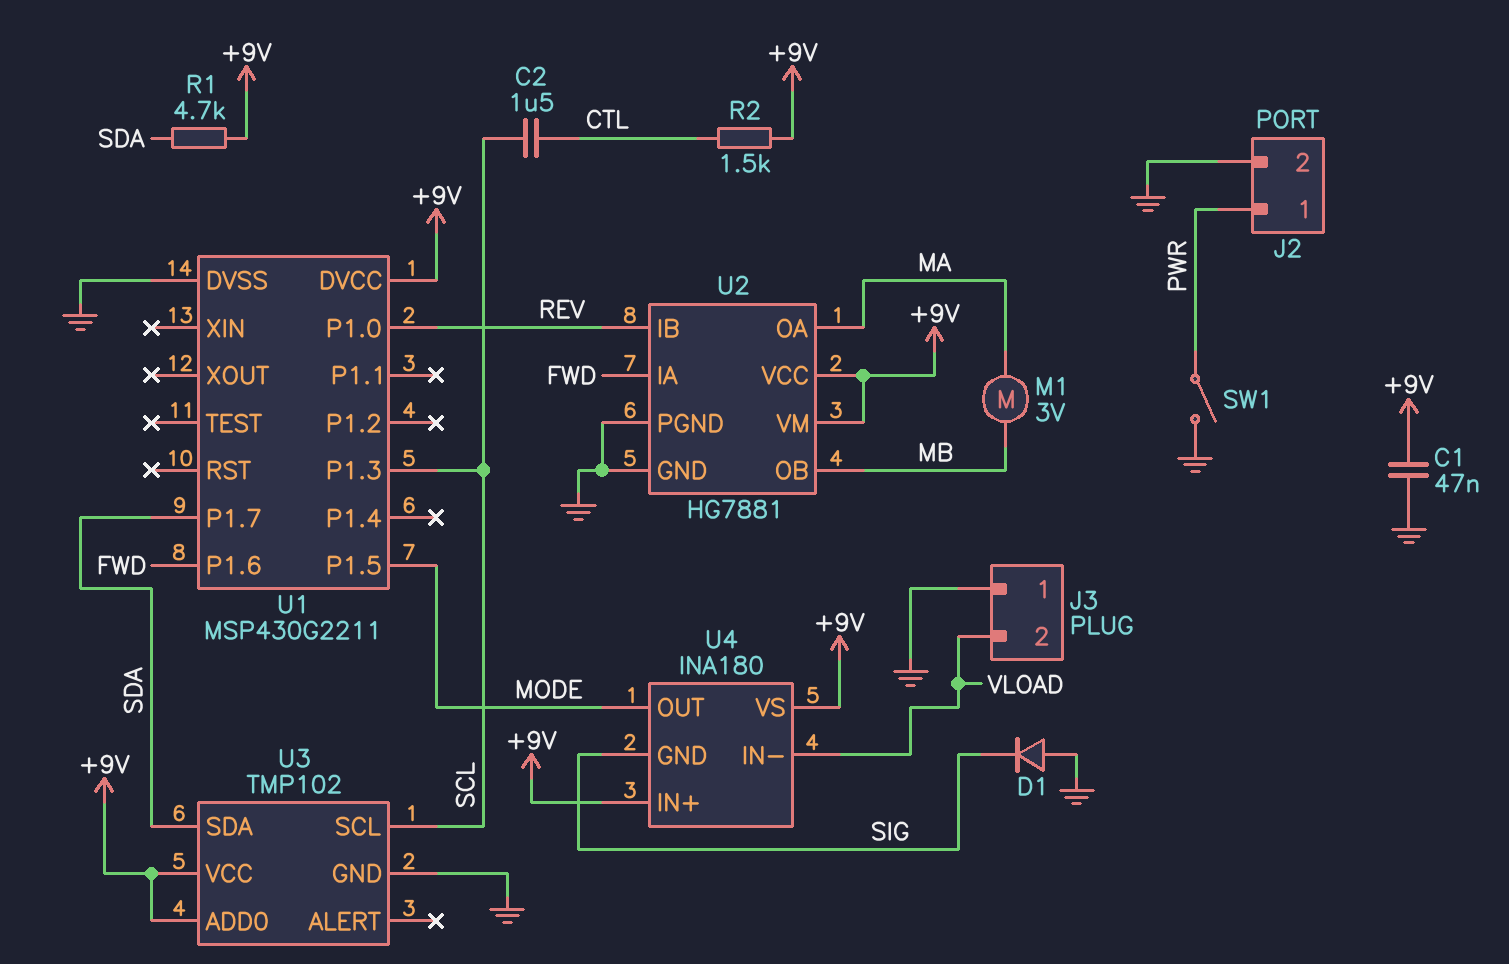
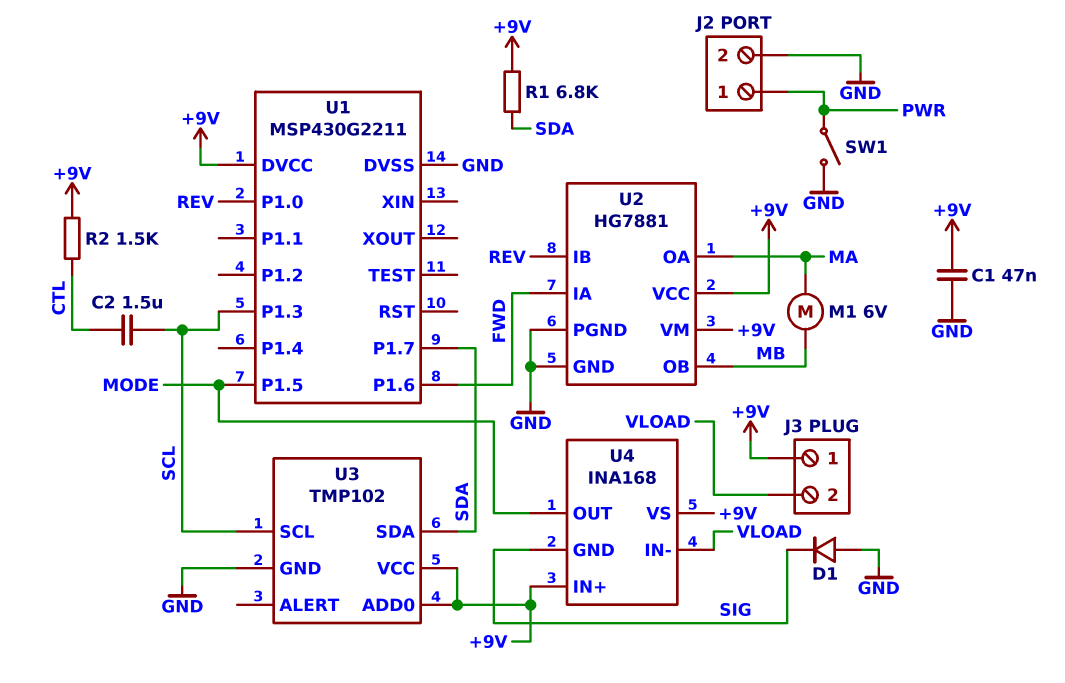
J3 pin 1: GND -> +9V
M1: motor 3V (MA, MB) -> motor 6V (MA, MB)
R1: 4.7k (+9V, SDA) -> 6.8k (+9V, SDA)
U4: INA180 -> INA168

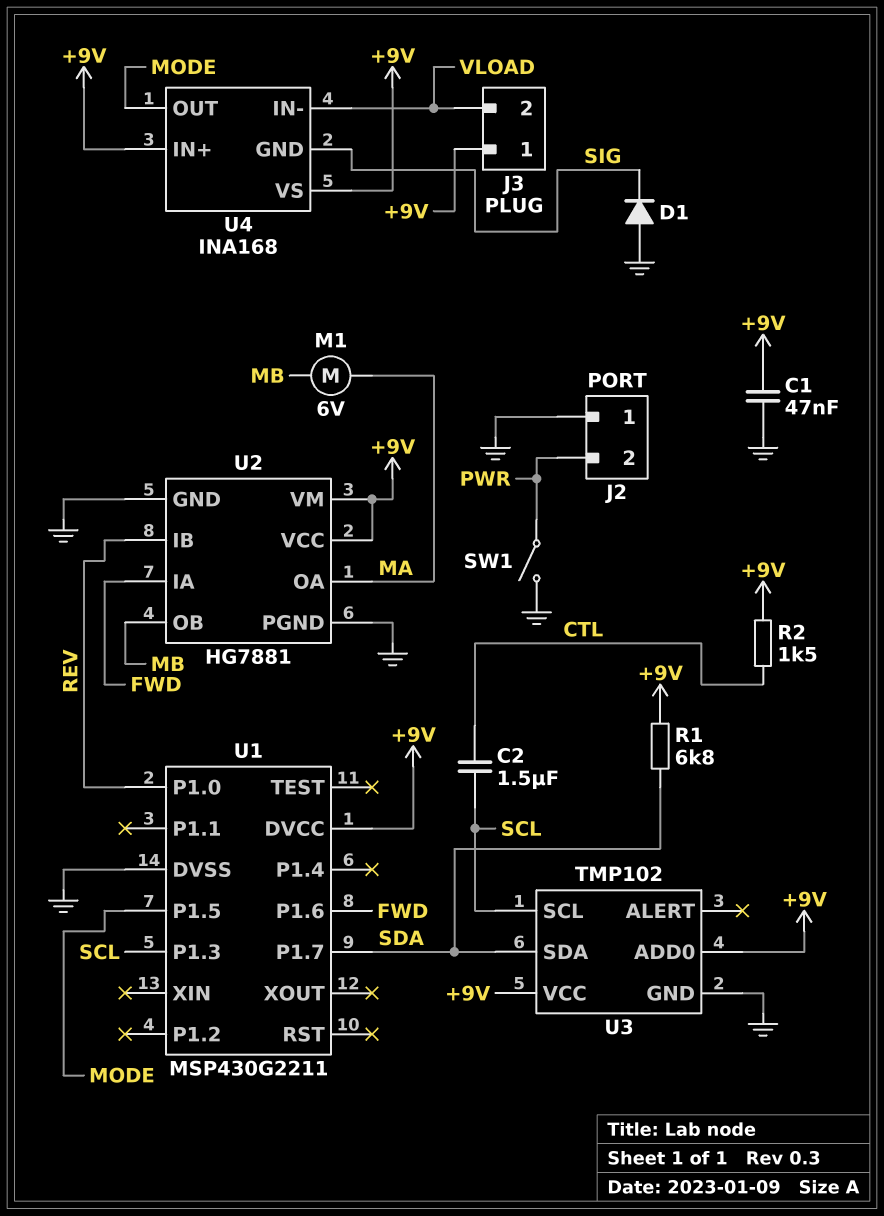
J2 pin 1: PWR -> GND
J2 pin 2: GND -> PWR

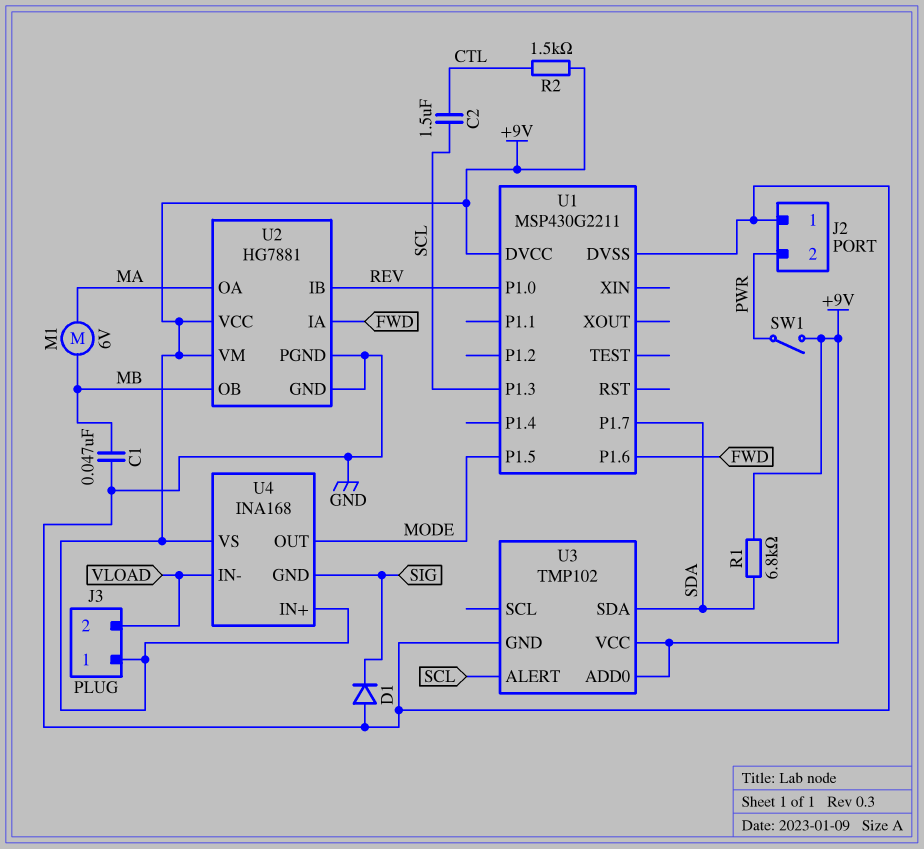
C1: 47nF (+9V, GND) -> 47nF (GND, MB)
SW1: switch (GND, PWR) -> switch (+9V, PWR)
U3 pin ALERT: none -> SCL
U3 pin SCL: SCL -> none

